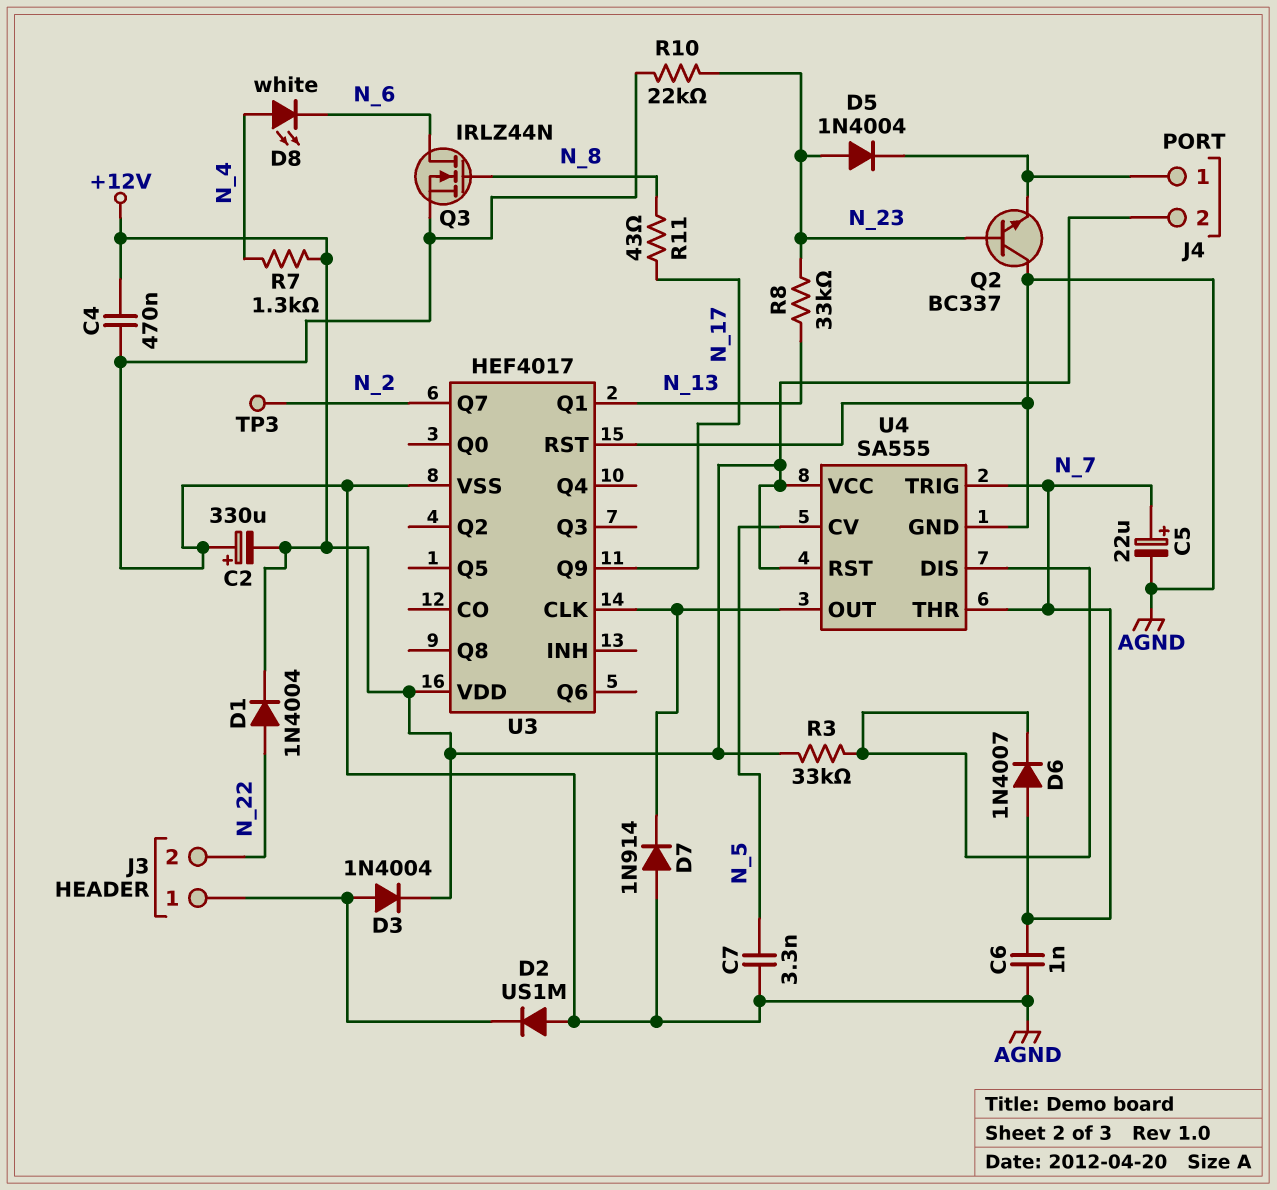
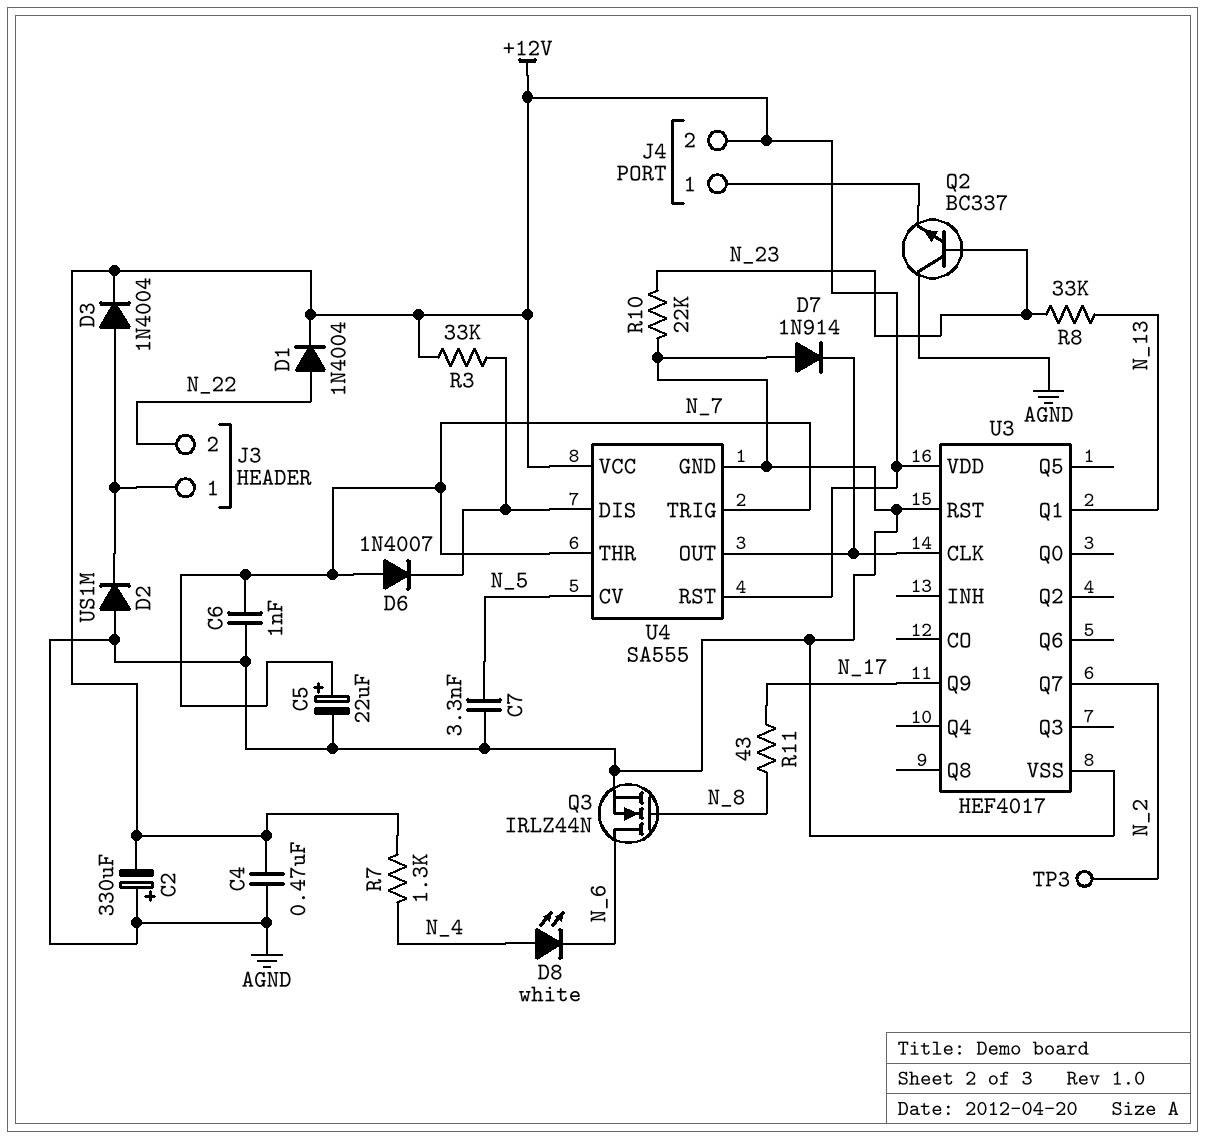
D5: diode 1N4004 (A N_23, K J4/1) -> none

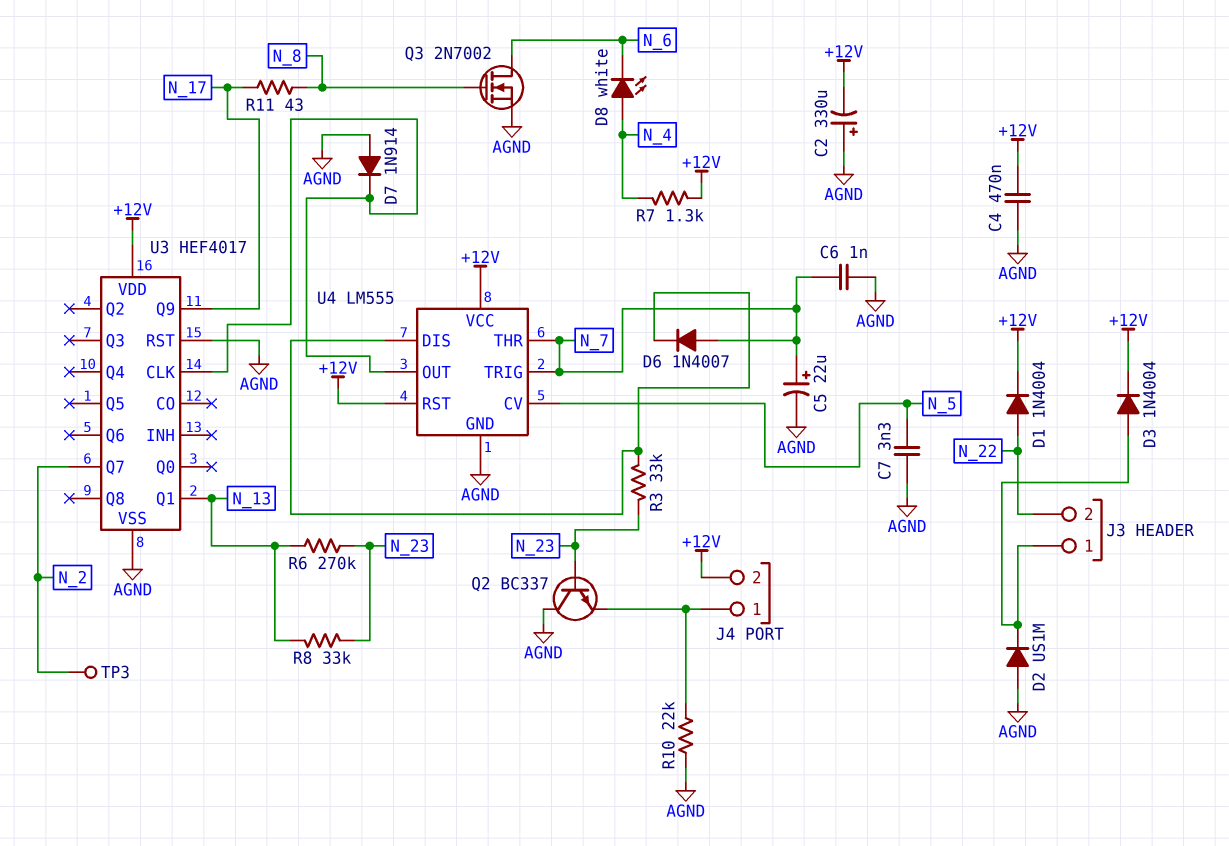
Q3: NMOS IRLZ44N (G N_8, D N_6, S AGND) -> NMOS 2N7002 (G N_8, D N_6, S AGND)
R3: 33k (+12V, U4/DIS) -> 33k (N_23, U4/DIS)
R6: none -> 270k (N_13, N_23)
R10: 22k (AGND, N_23) -> 22k (AGND, J4/1)
U4: SA555 -> LM555

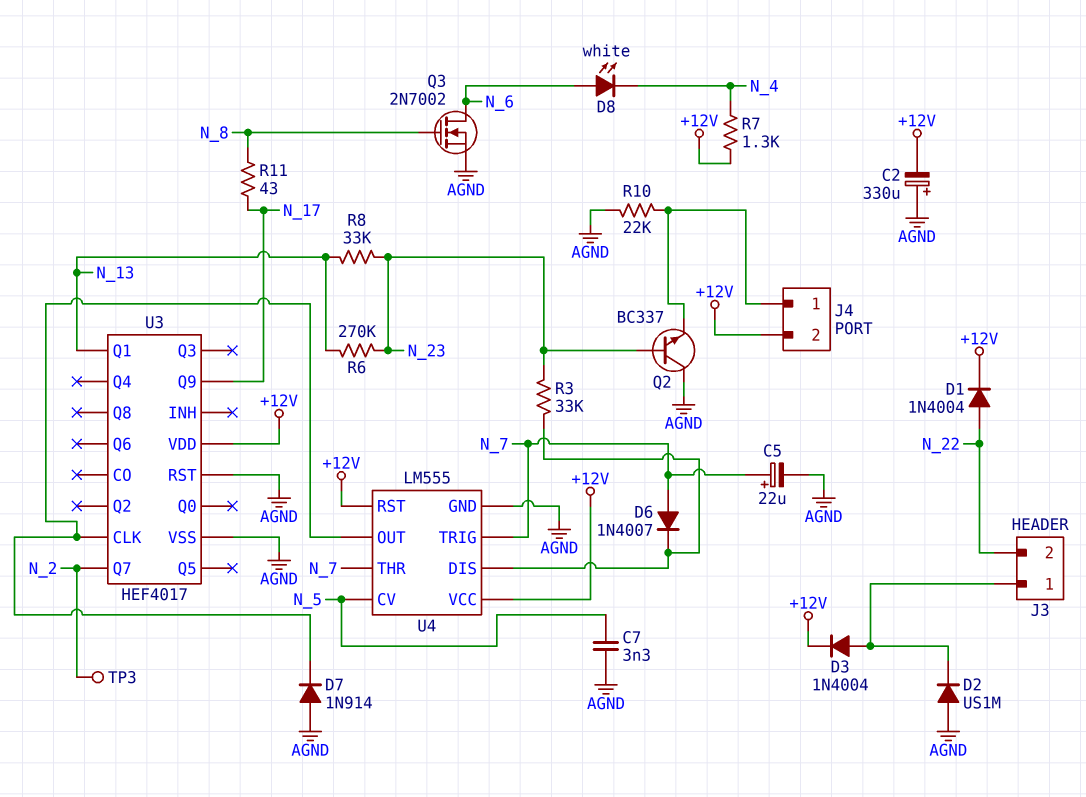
C4: 470nF (+12V, AGND) -> none
C6: 1nF (AGND, N_7) -> none
D8: LED white (A N_4, K N_6) -> LED white (A N_6, K N_4)

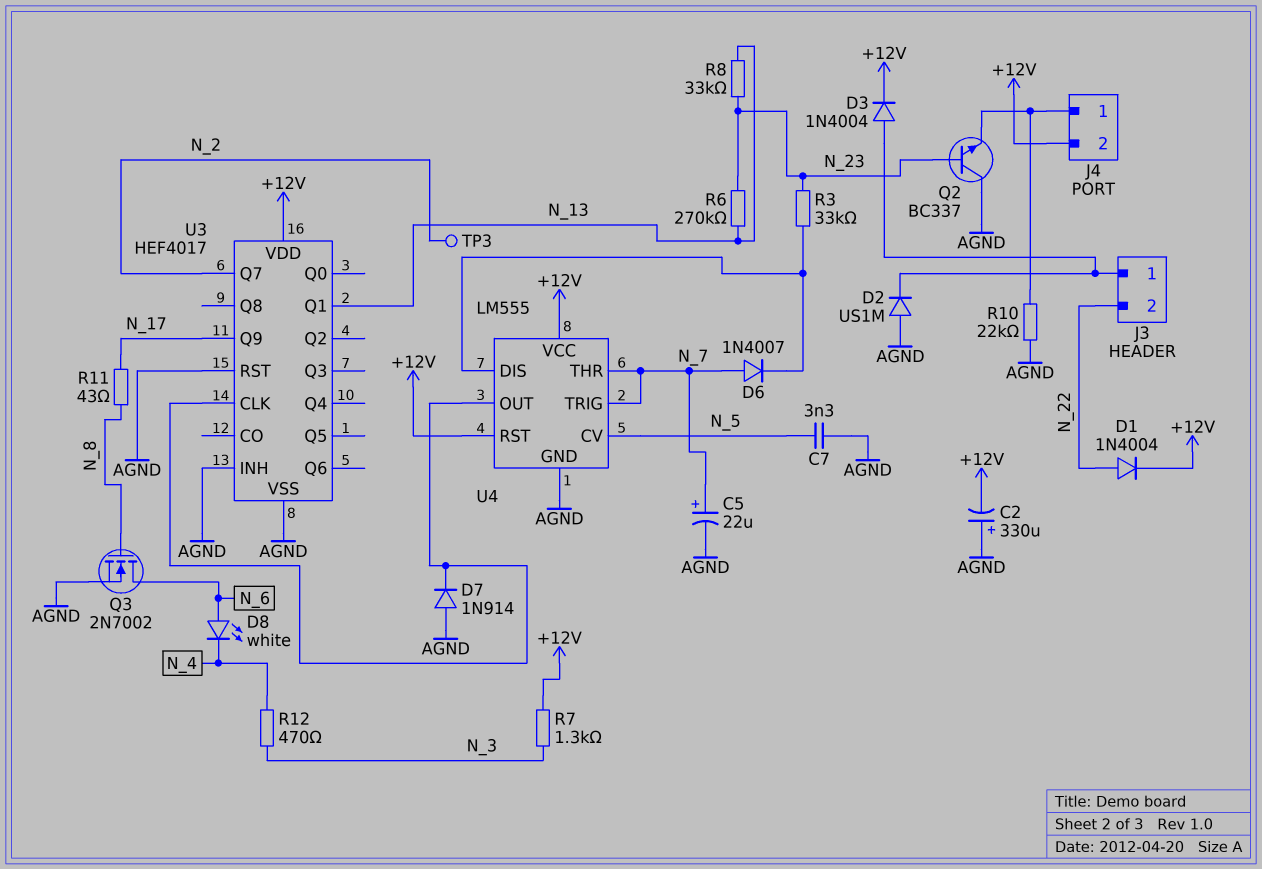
R7: 1.3k (+12V, N_4) -> 1.3k (+12V, N_3)
R12: none -> 470 (N_3, N_4)
U3 pin INH: none -> AGND

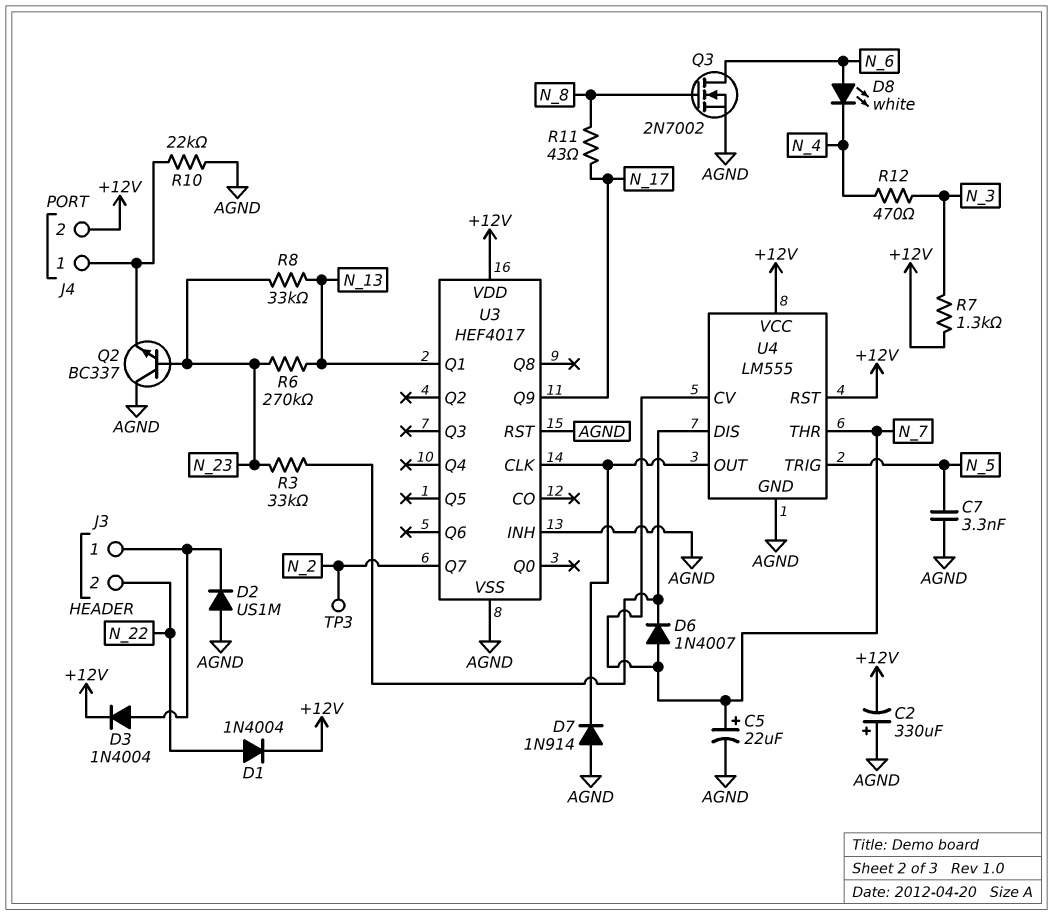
U4 pin CV: N_5 -> N_7
U4 pin TRIG: N_7 -> N_5

